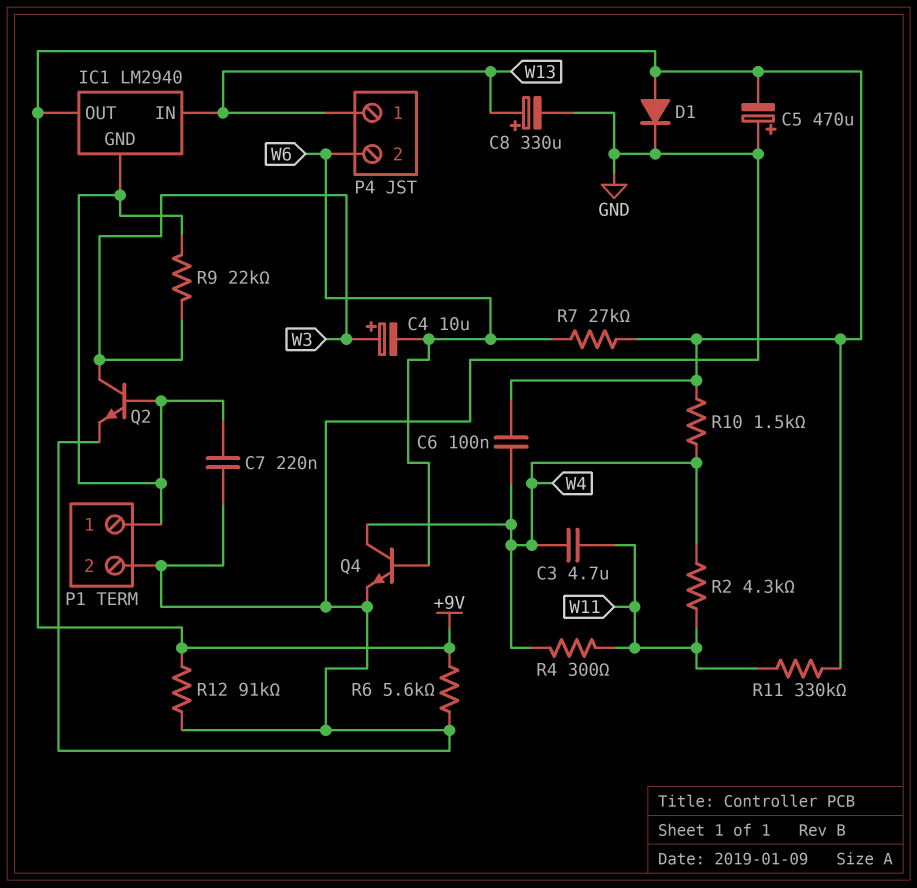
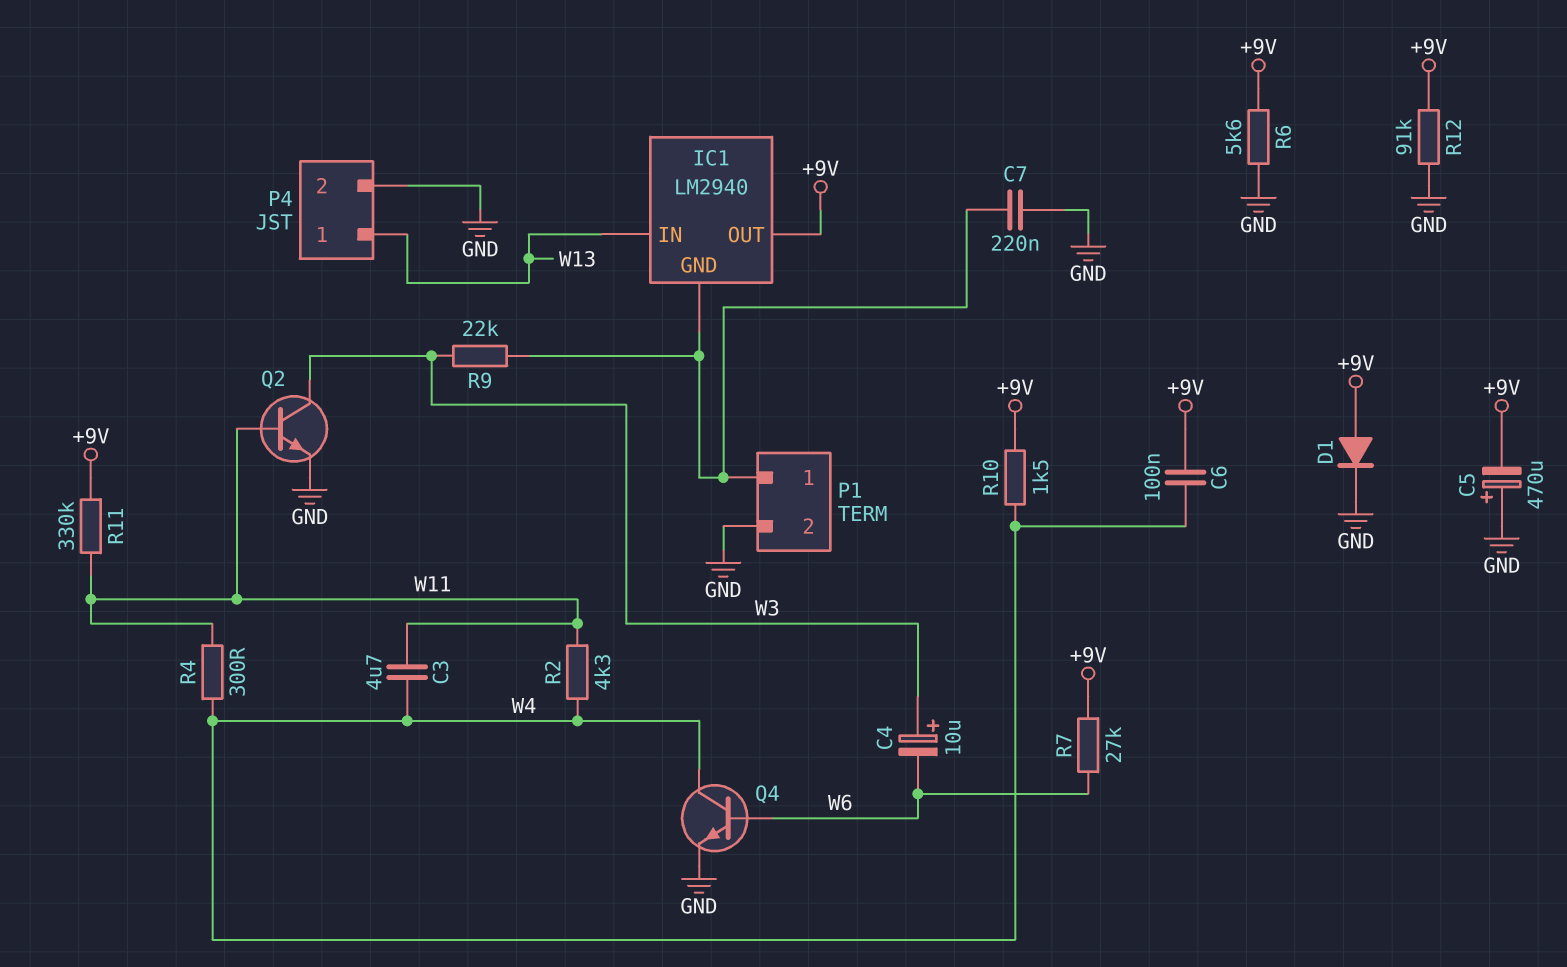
C8: 330uF (plus W13, minus GND) -> none
P4 pin 2: W6 -> GND
Q2: NPN (B IC1/GND, C W3, E GND) -> NPN (B W11, C W3, E GND)

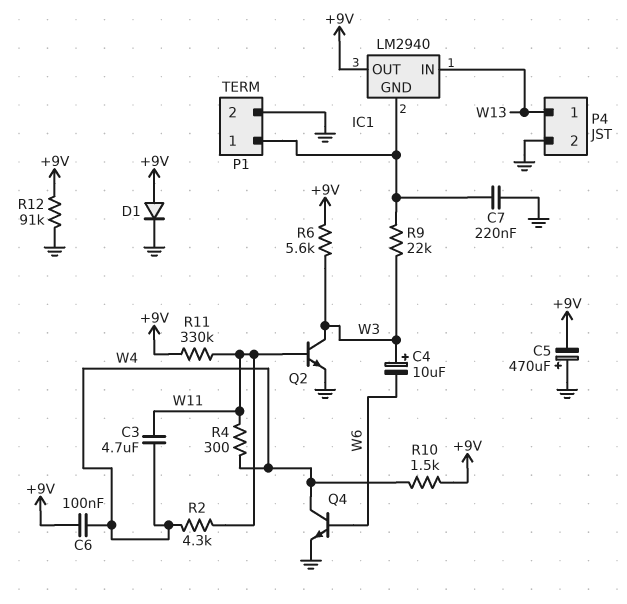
R6: 5.6k (+9V, GND) -> 5.6k (+9V, W3)
R7: 27k (+9V, W6) -> none

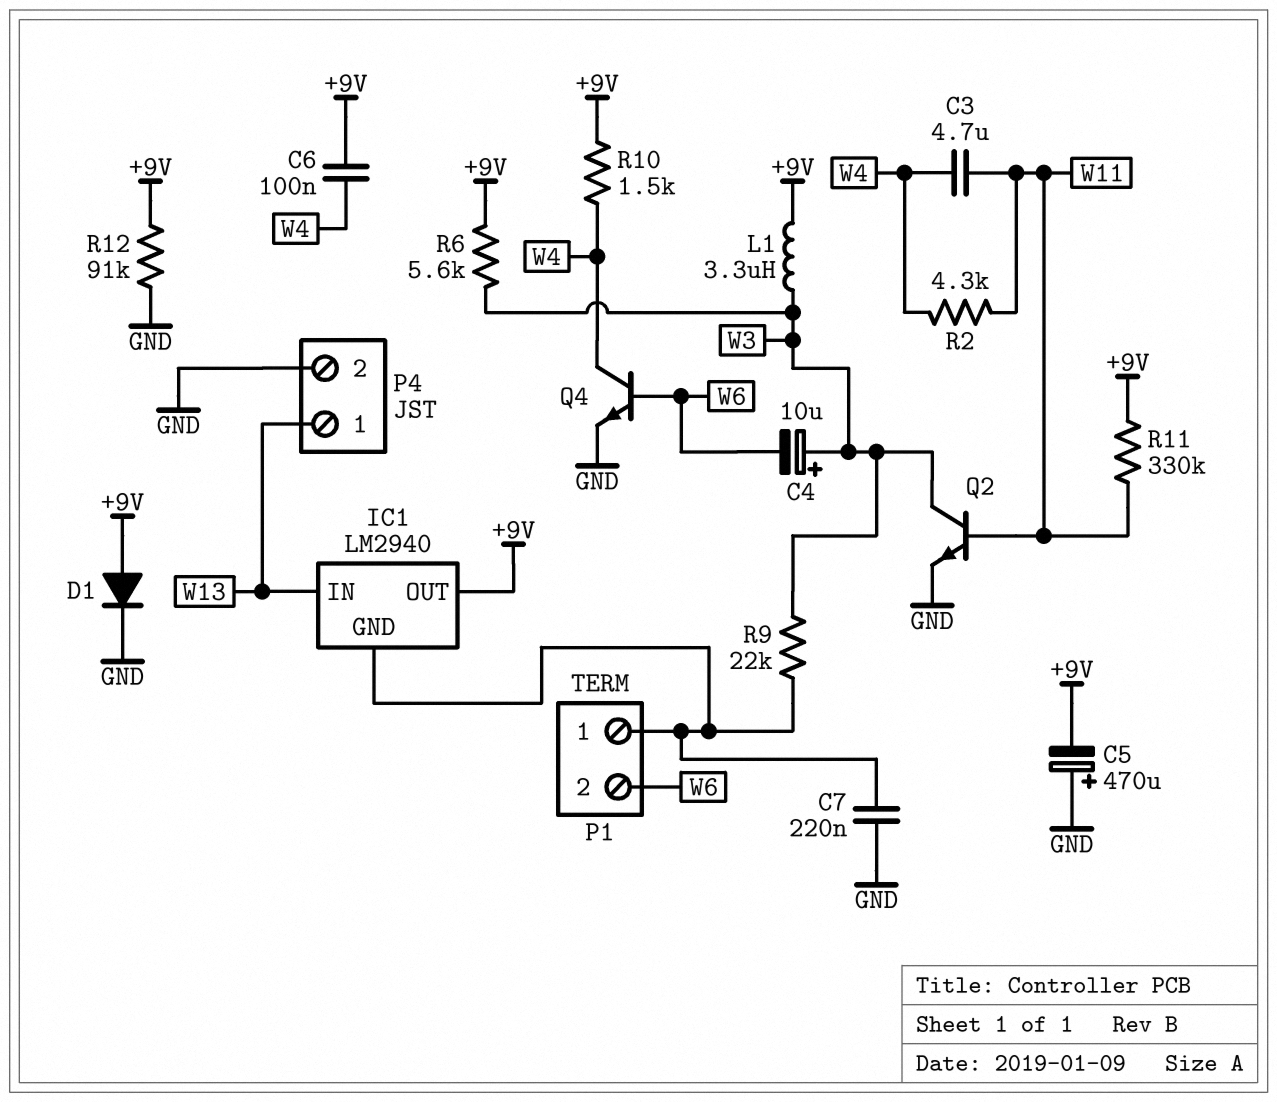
L1: none -> 3.3uH (+9V, W3)
P1 pin 2: GND -> W6
R4: 300 (W4, W11) -> none

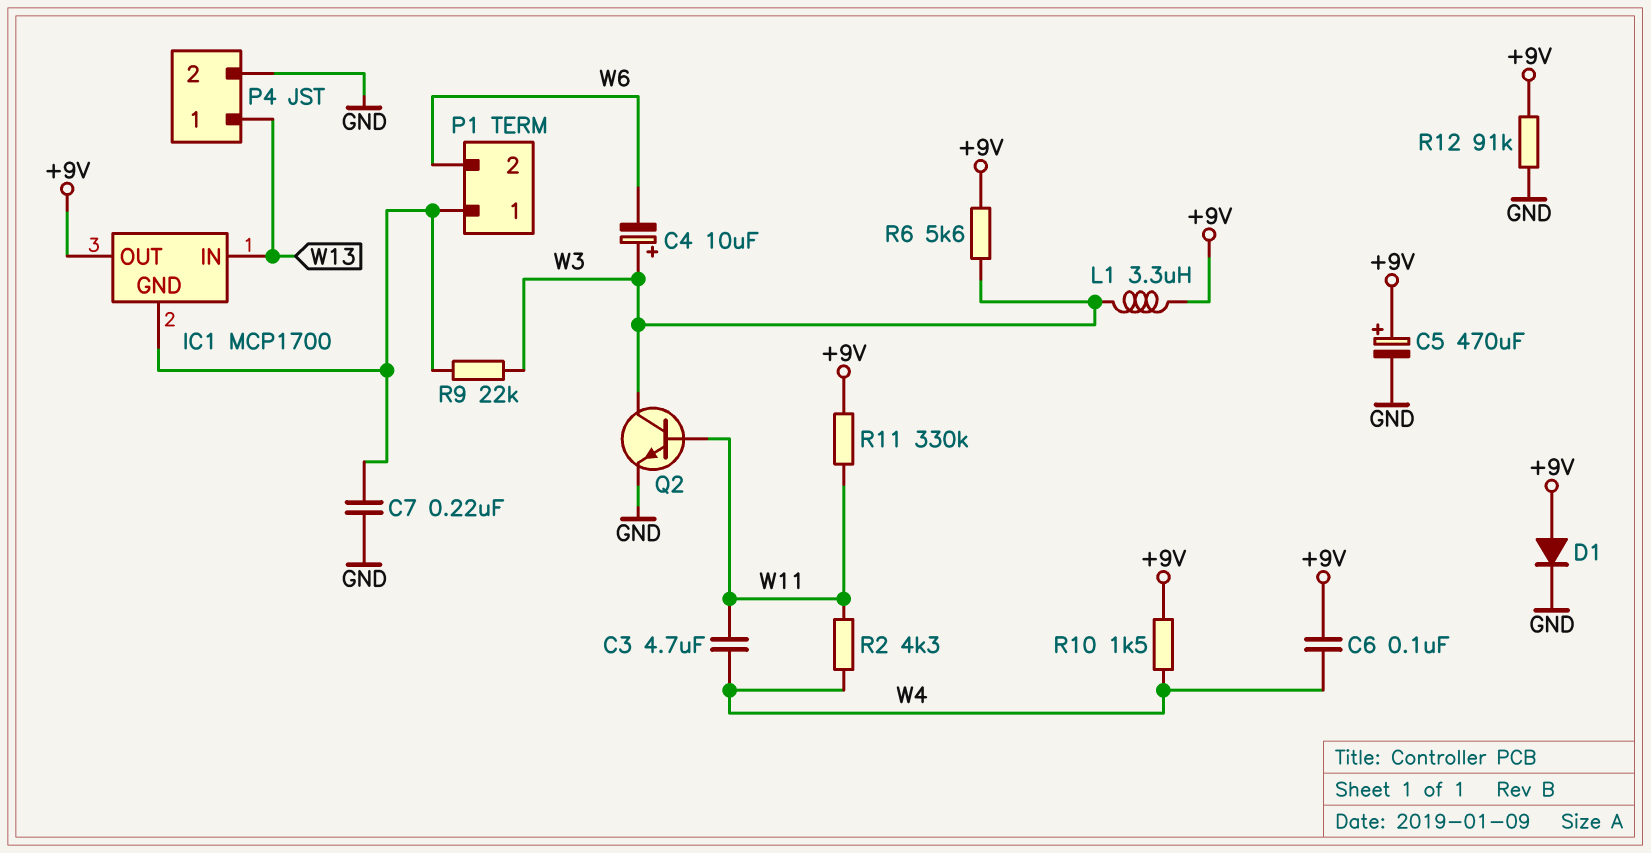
C5: 470uF (plus GND, minus +9V) -> 470uF (plus +9V, minus GND)
IC1: LM2940 -> MCP1700
Q4: NPN (B W6, C W4, E GND) -> none

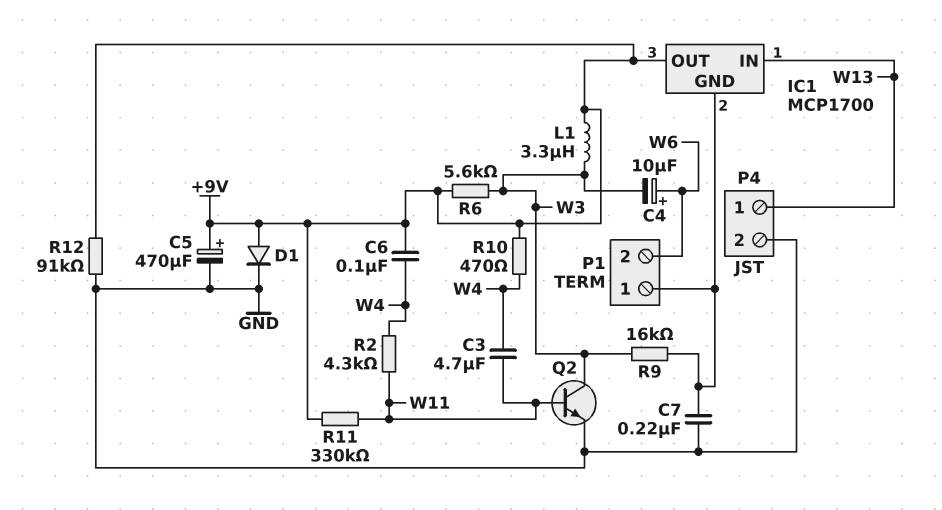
C4: 10uF (plus W3, minus W6) -> 10uF (plus W6, minus W3)
R9: 22k (IC1/GND, W3) -> 16k (IC1/GND, W3)
R10: 1.5k (+9V, W4) -> 470 (+9V, W4)

